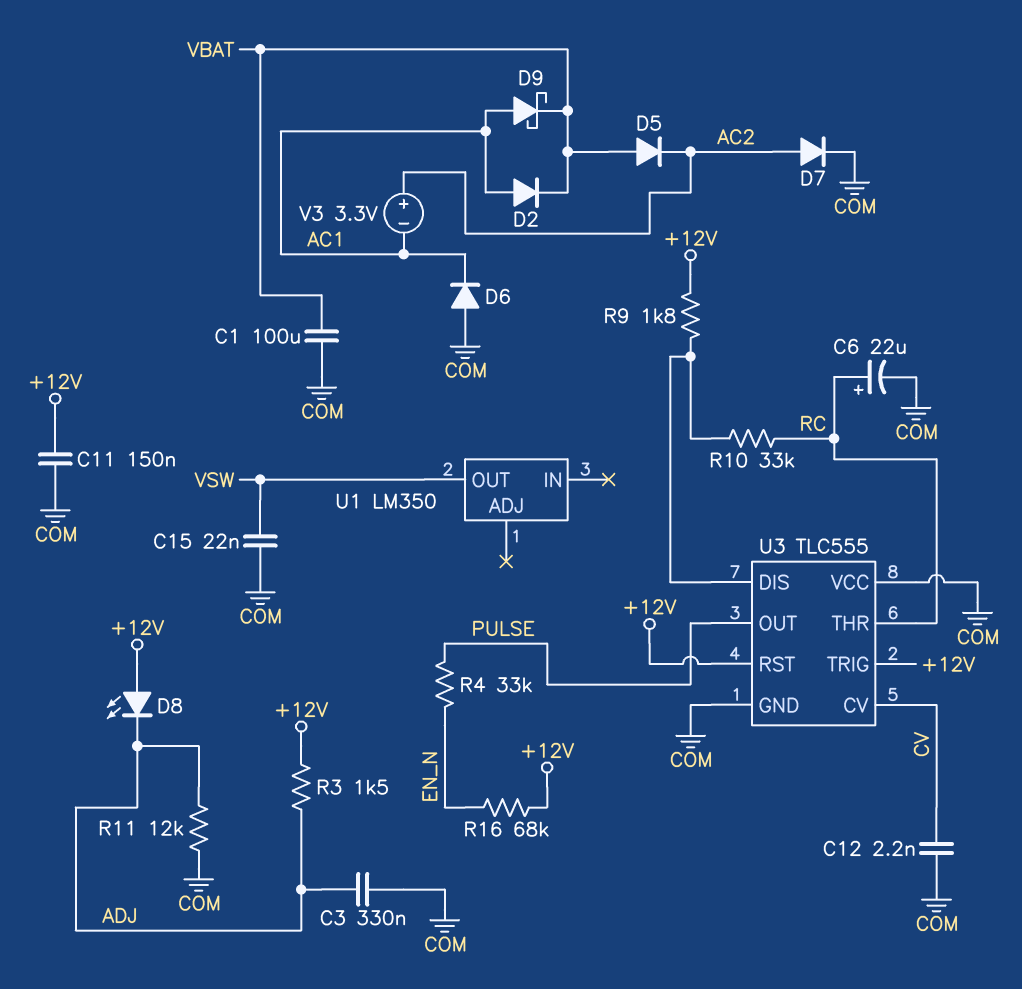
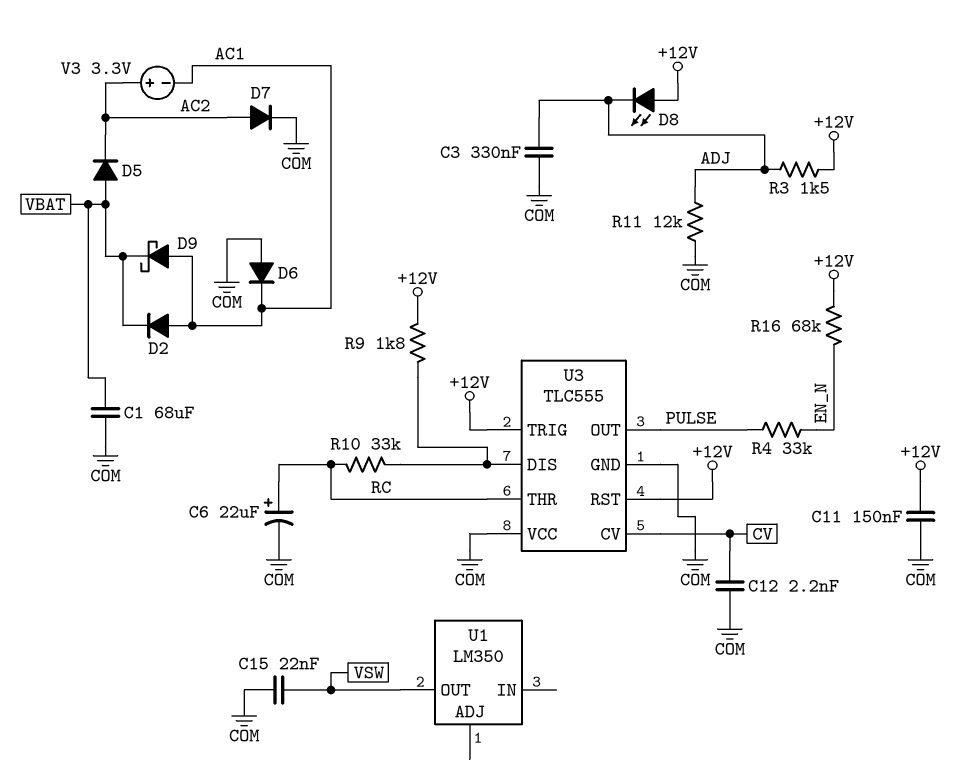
C1: 100uF (COM, VBAT) -> 68uF (COM, VBAT)

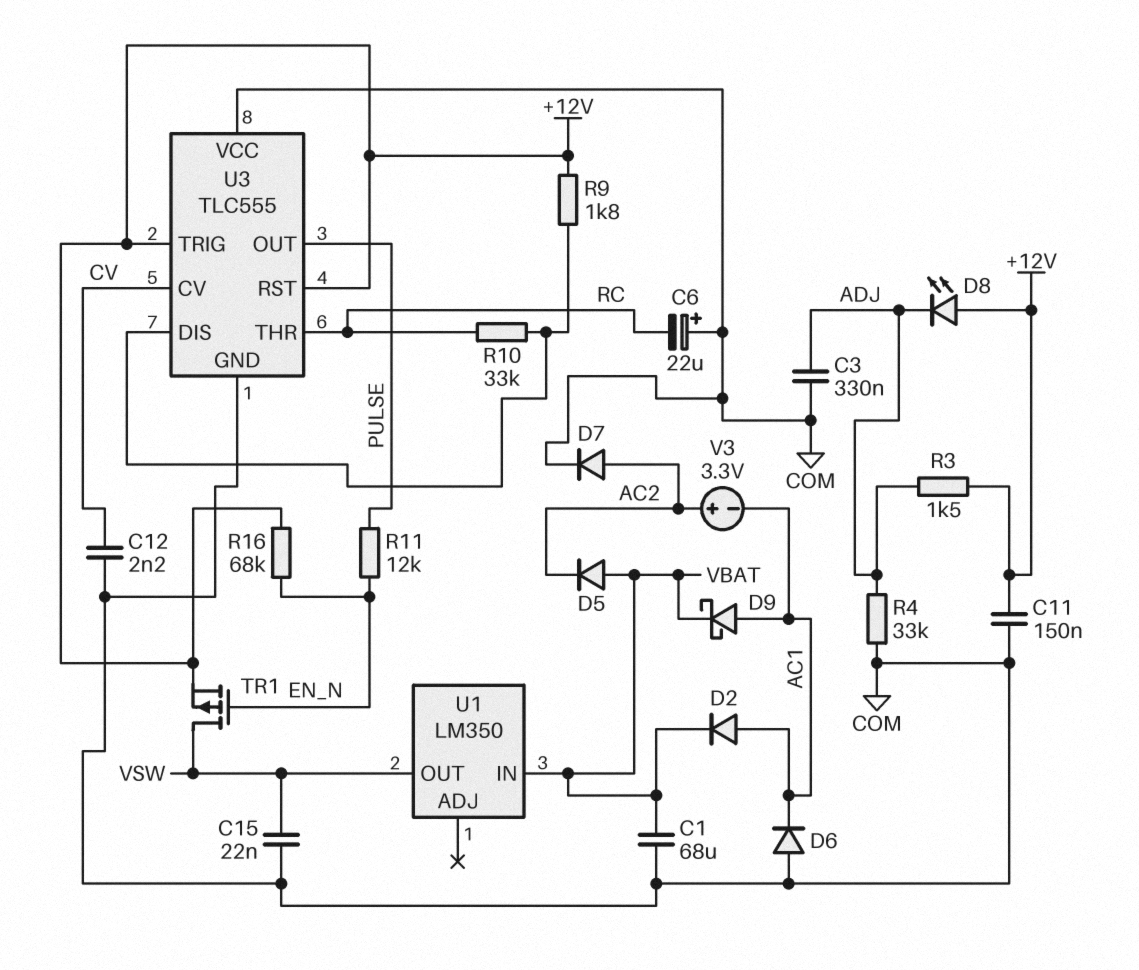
C6: 22uF (plus RC, minus COM) -> 22uF (plus COM, minus RC)
R4: 33k (EN_N, PULSE) -> 33k (ADJ, COM)
R11: 12k (ADJ, COM) -> 12k (EN_N, PULSE)
TR1: none -> PMOS (G EN_N, D VSW, S +12V)
U1 pin IN: none -> VBAT

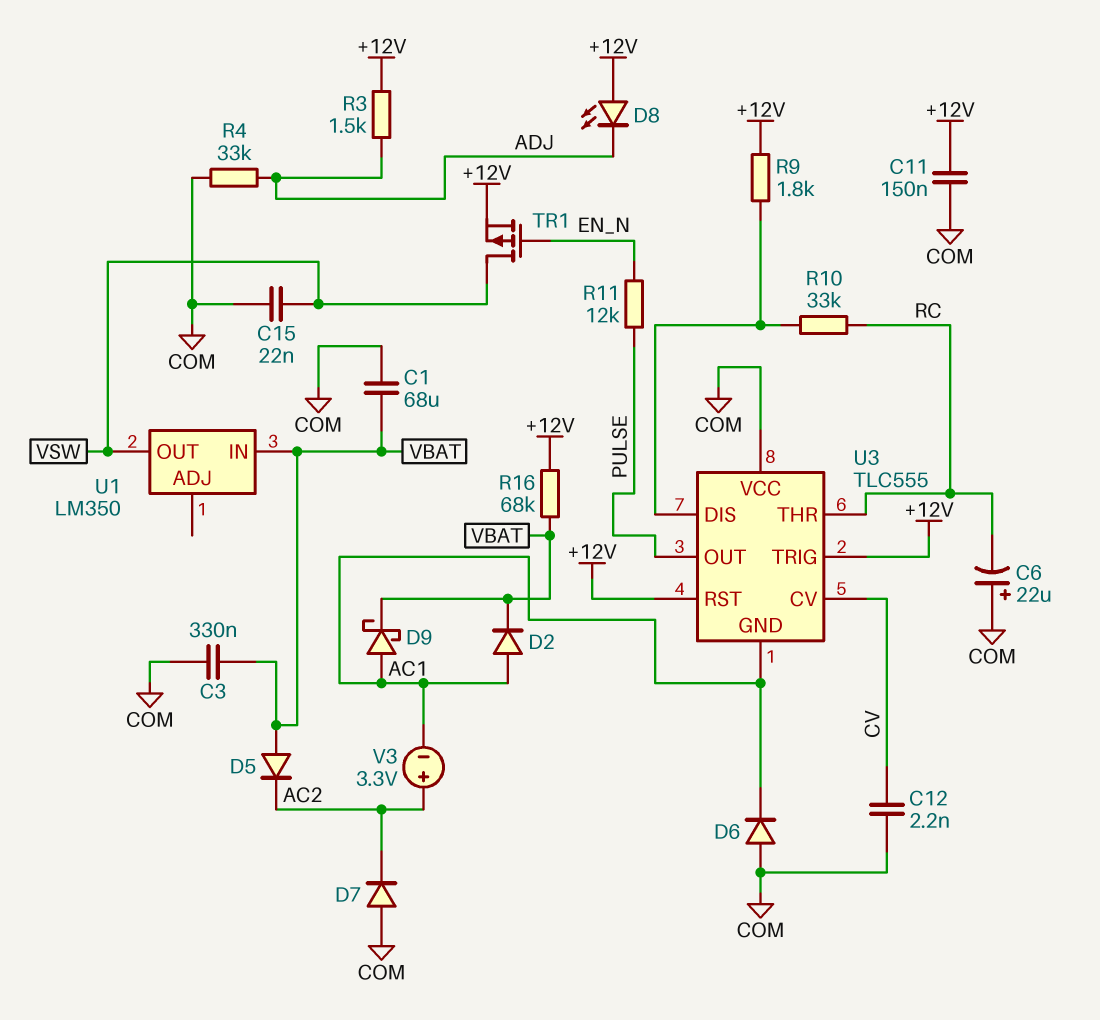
C3: 330nF (ADJ, COM) -> 330nF (COM, VBAT)
D7: diode (A AC2, K COM) -> diode (A COM, K AC2)
R16: 68k (+12V, EN_N) -> 68k (+12V, VBAT)
U3 pin GND: COM -> AC1

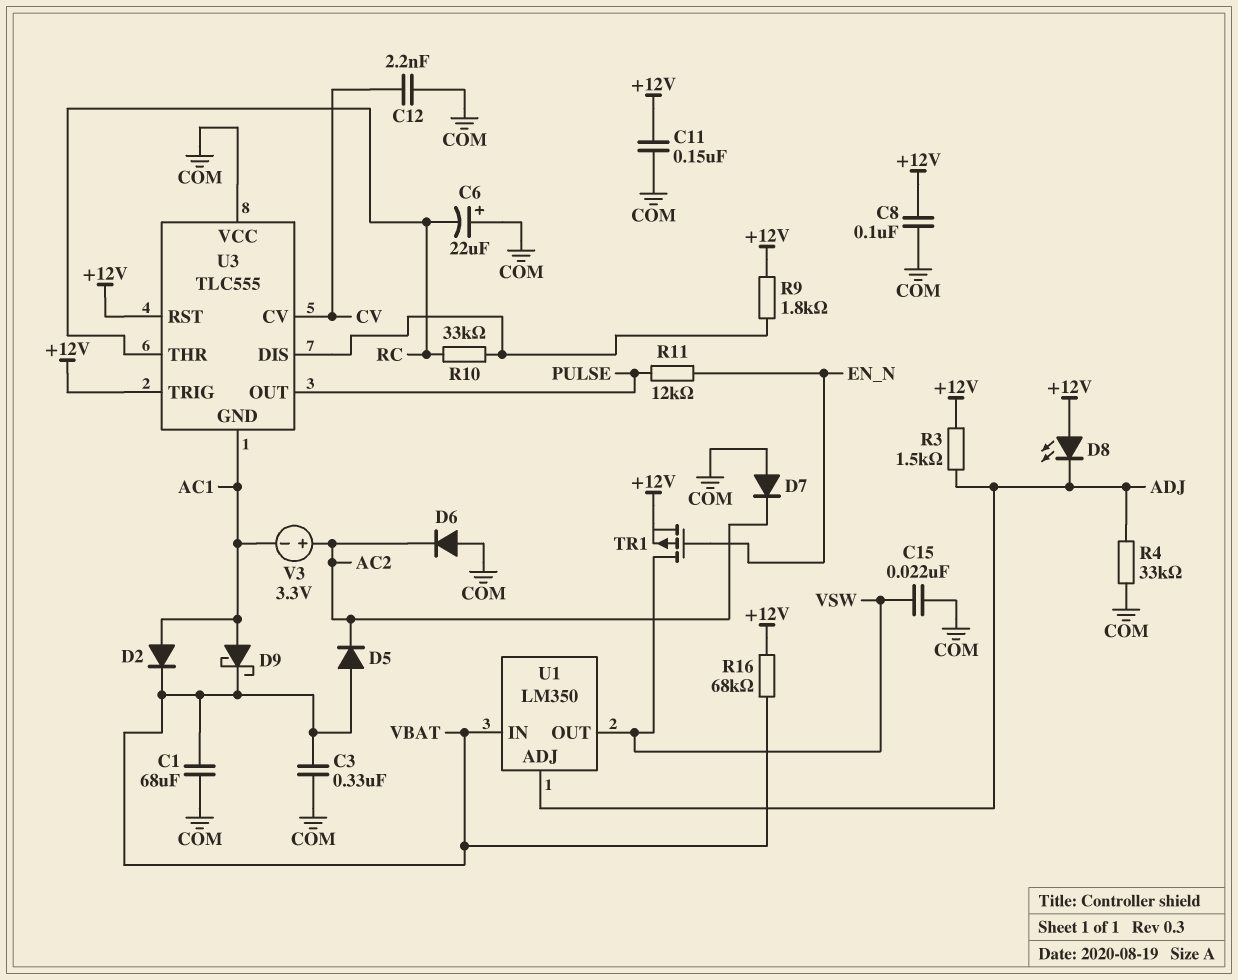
C8: none -> 100nF (+12V, COM)
D6: diode (A COM, K AC1) -> diode (A COM, K AC2)
U1 pin ADJ: none -> ADJ

